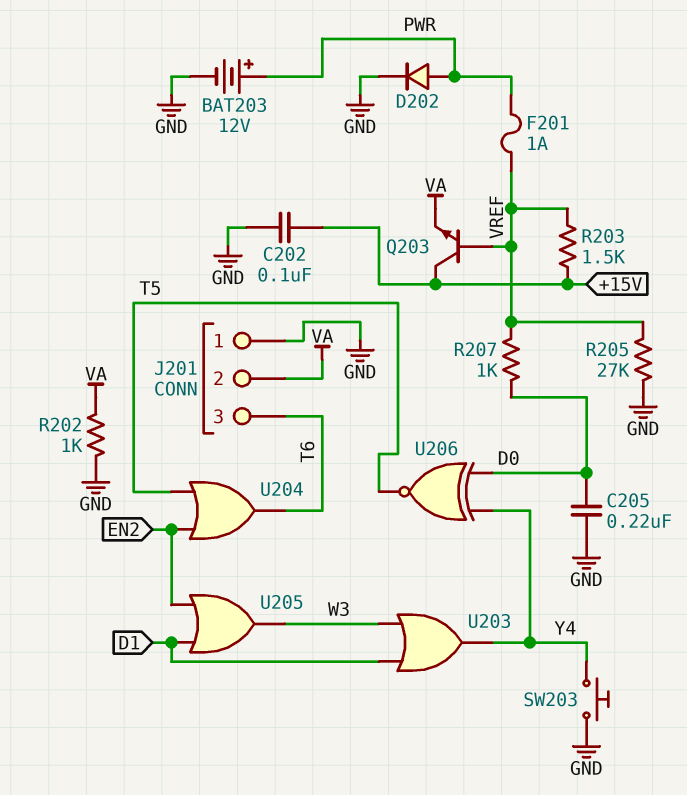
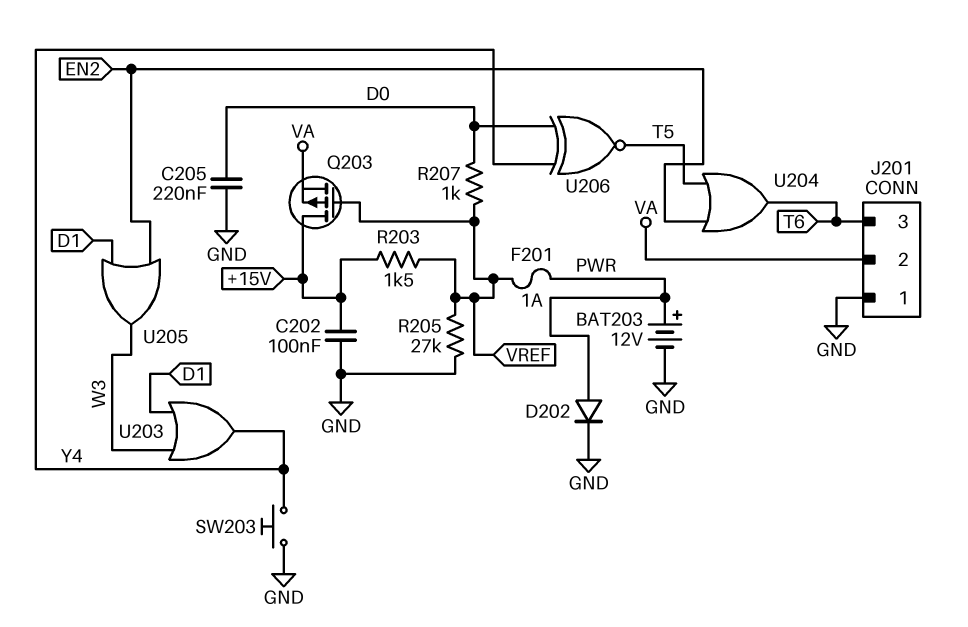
Q203: NPN (B VREF, C +15V, E VA) -> PMOS (G VREF, D +15V, S VA)
R202: 1k (GND, VA) -> none

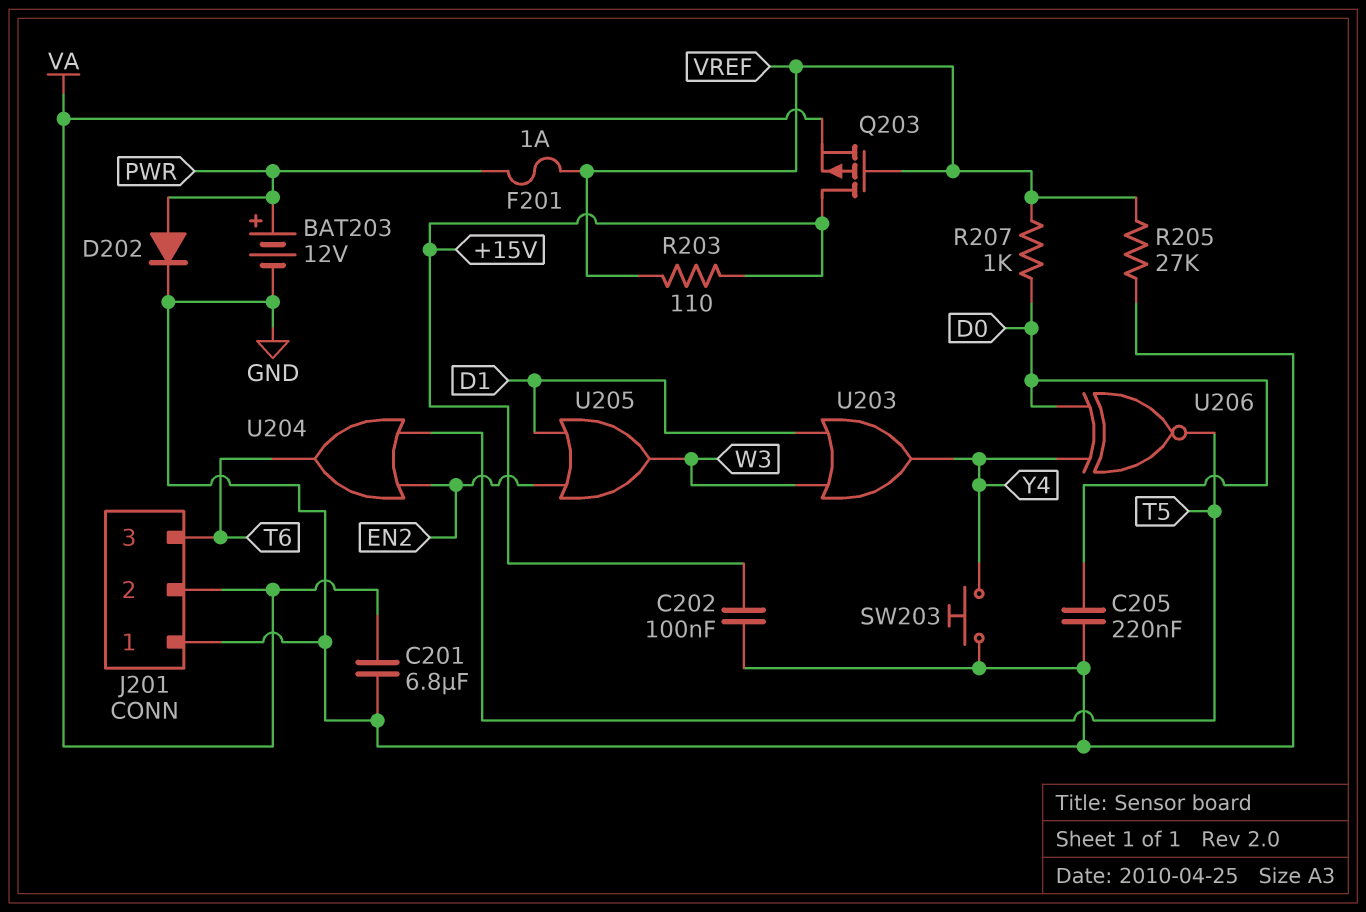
C201: none -> 6.8uF (GND, VA)
R203: 1.5k (+15V, VREF) -> 110 (+15V, VREF)

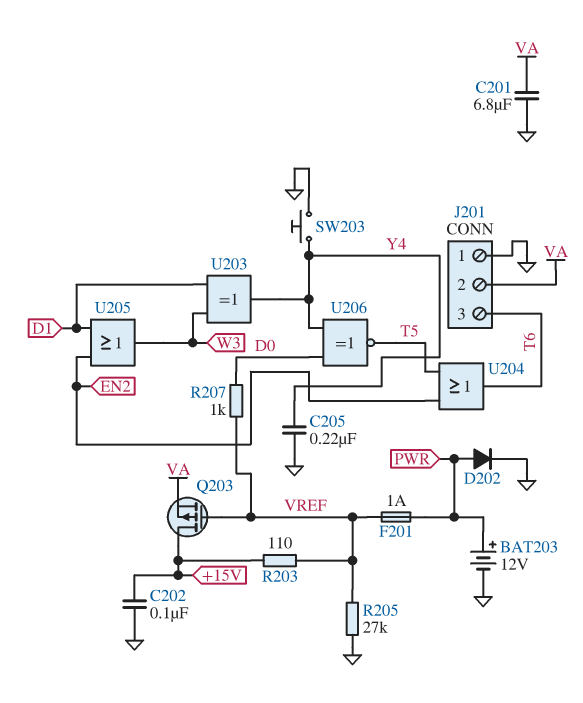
C205: 220nF (D0, GND) -> 220nF (GND, Y4)
U203: OR (in D1, in W3, out Y4) -> XOR (in D1, in W3, out Y4)

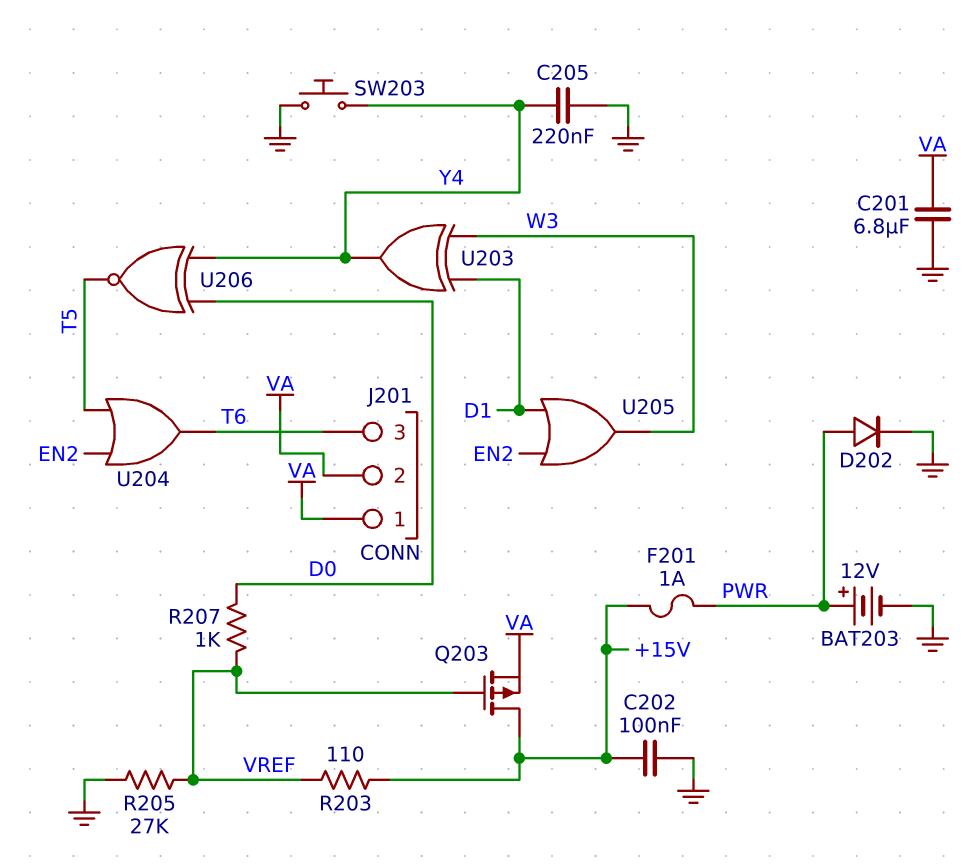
F201: 1A (PWR, VREF) -> 1A (+15V, PWR)
J201 pin 1: GND -> VA

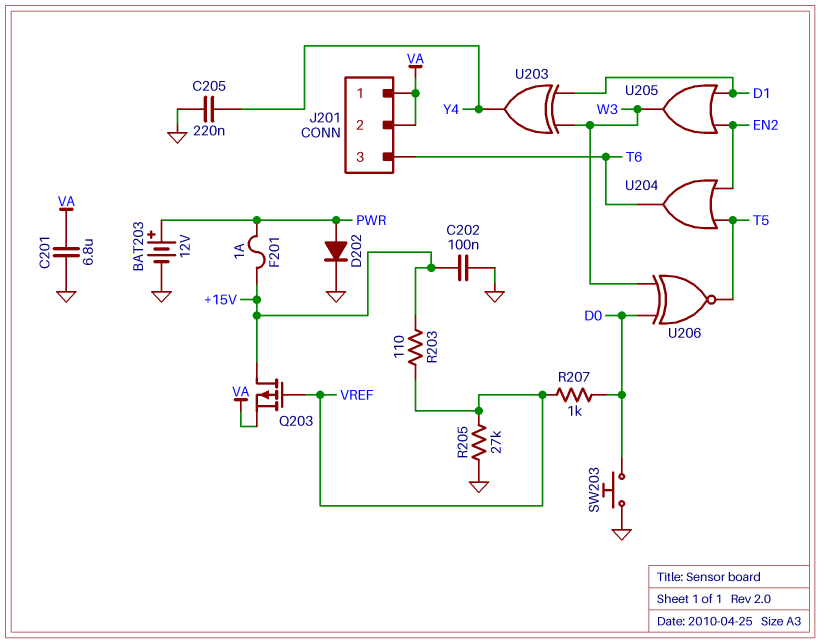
SW203: button (GND, Y4) -> button (D0, GND)
U206: XNOR (in D0, in Y4, out T5) -> XNOR (in D0, in W3, out T5)

